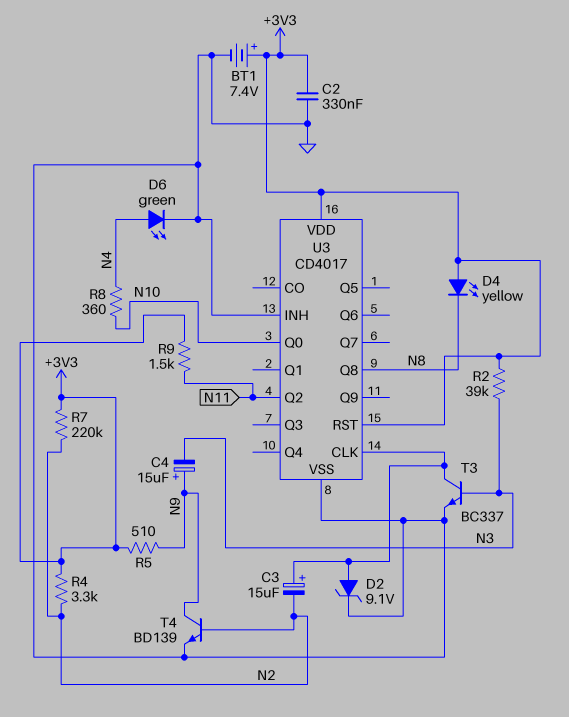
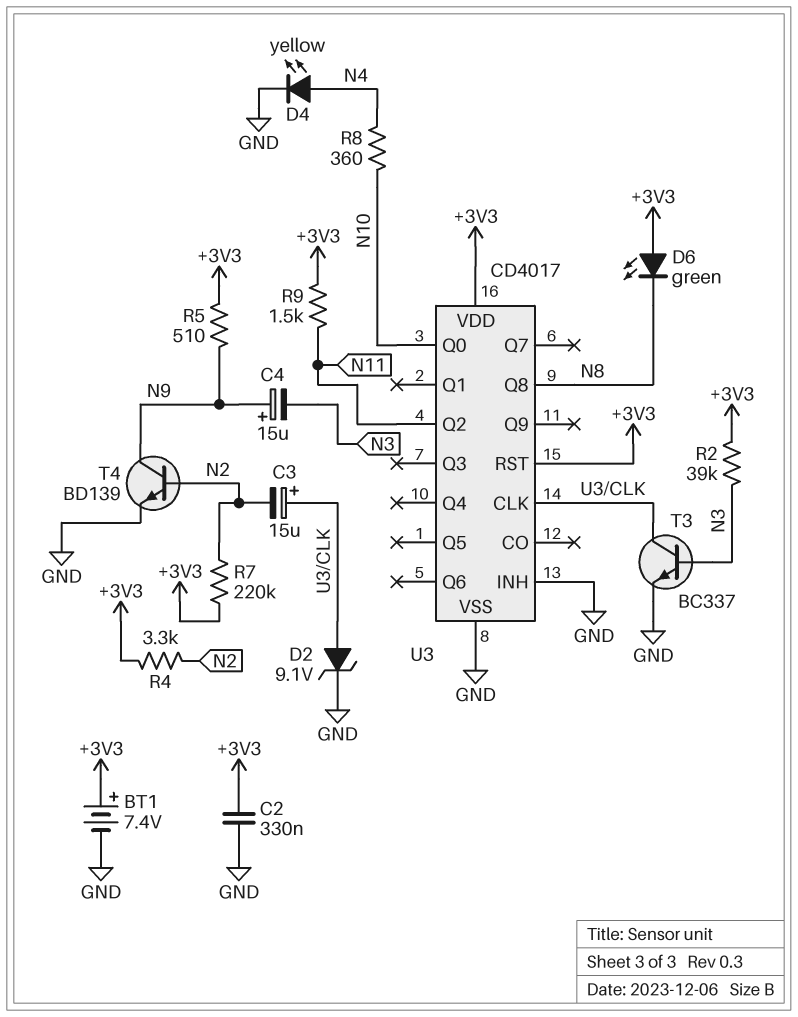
D4: LED yellow (A +3V3, K N8) -> LED yellow (A N4, K GND)
D6: LED green (A N4, K GND) -> LED green (A +3V3, K N8)

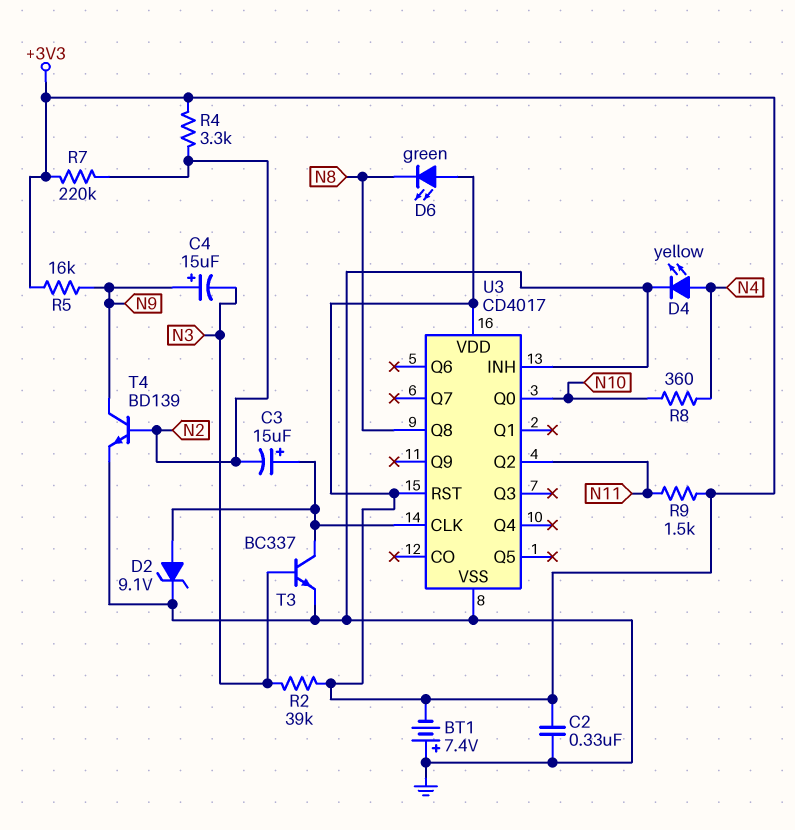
BT1: 7.4V (plus +3V3, minus GND) -> 7.4V (plus GND, minus +3V3)
R5: 510 (+3V3, N9) -> 16k (+3V3, N9)

